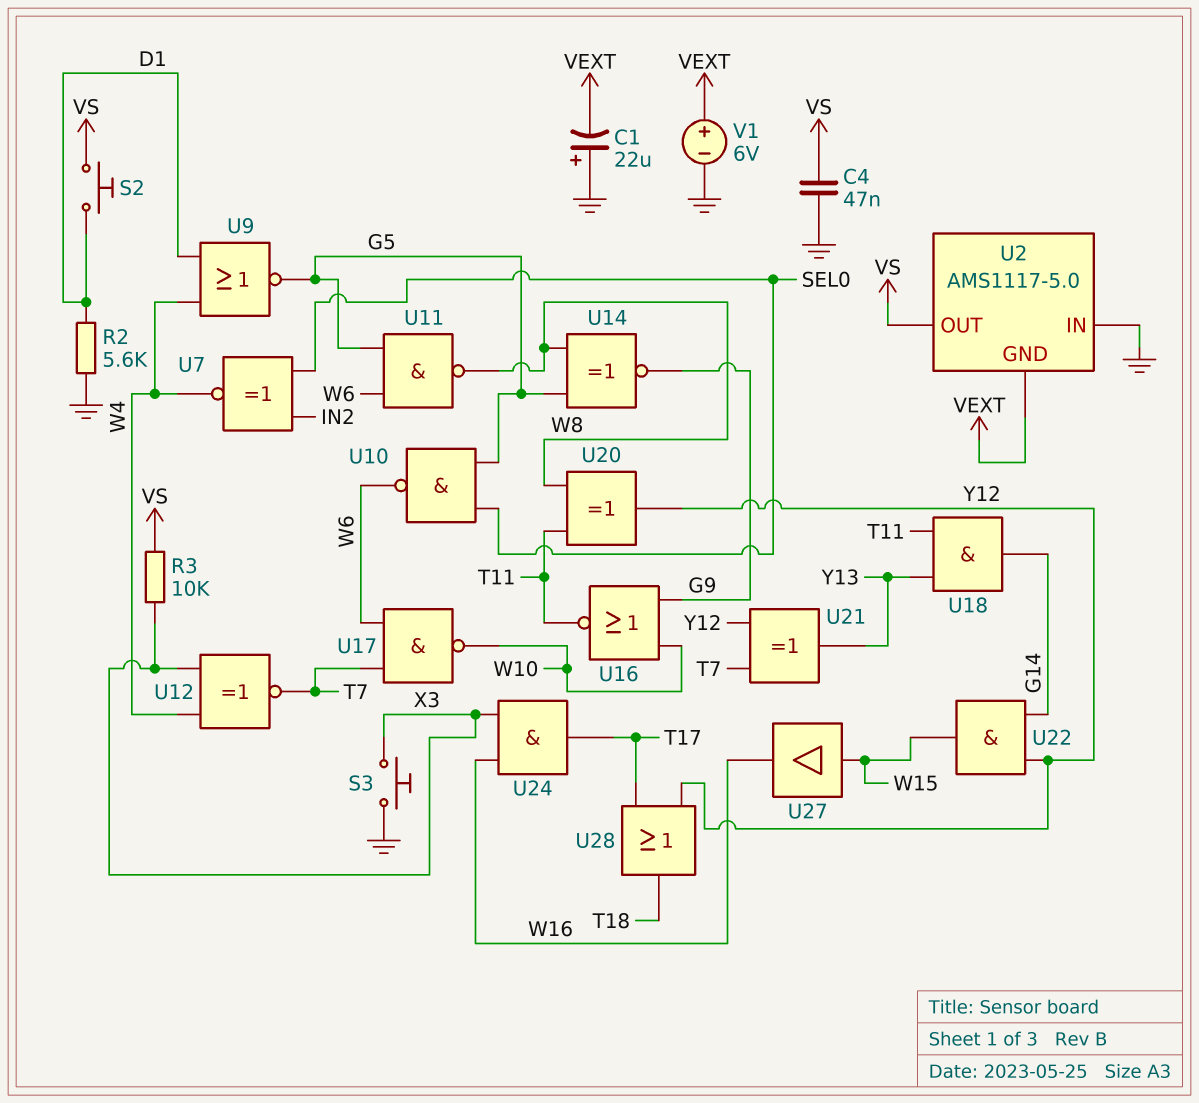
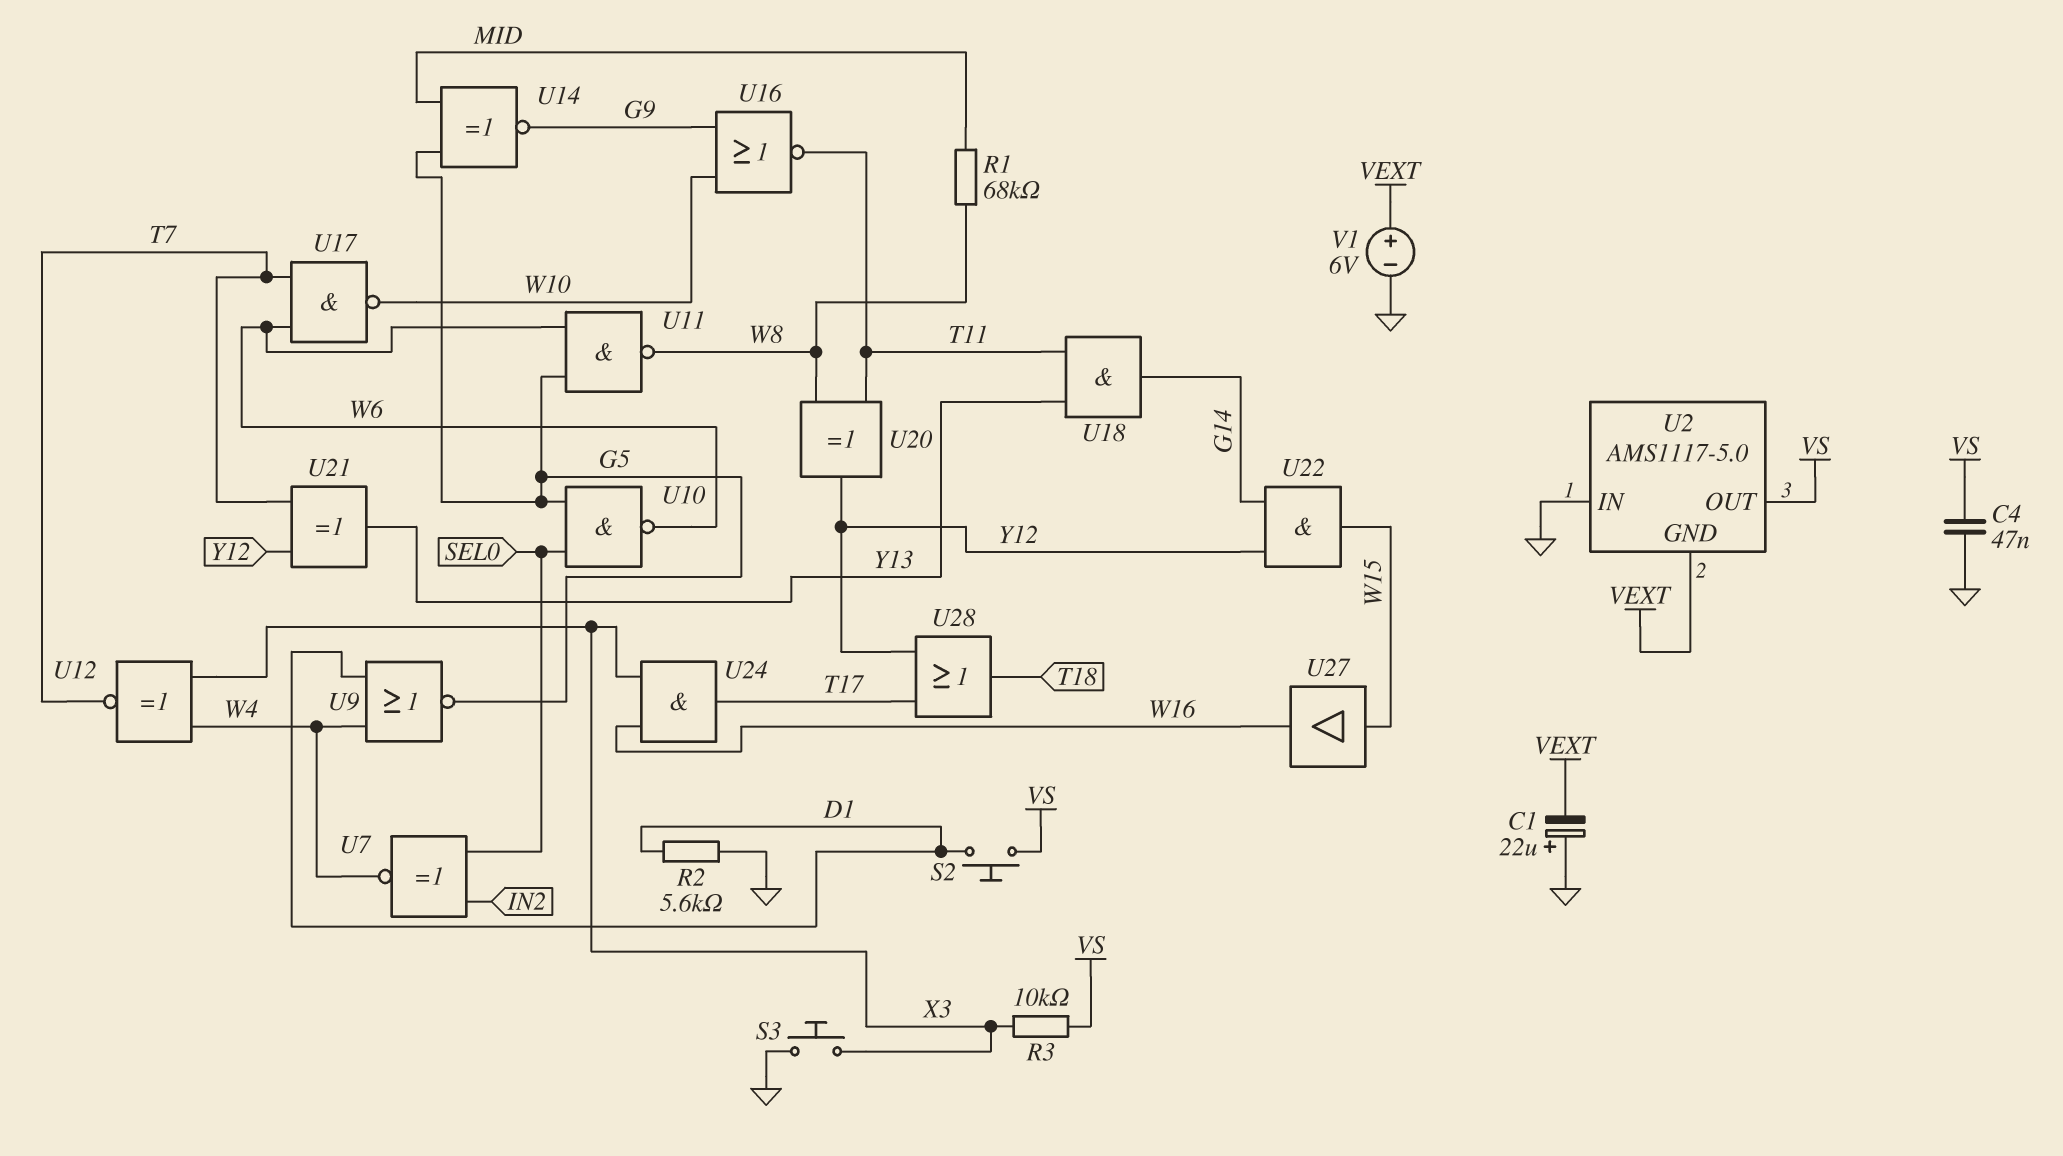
R1: none -> 68k (MID, W8)
U14: XNOR (in G5, in W8, out G9) -> XNOR (in G5, in MID, out G9)

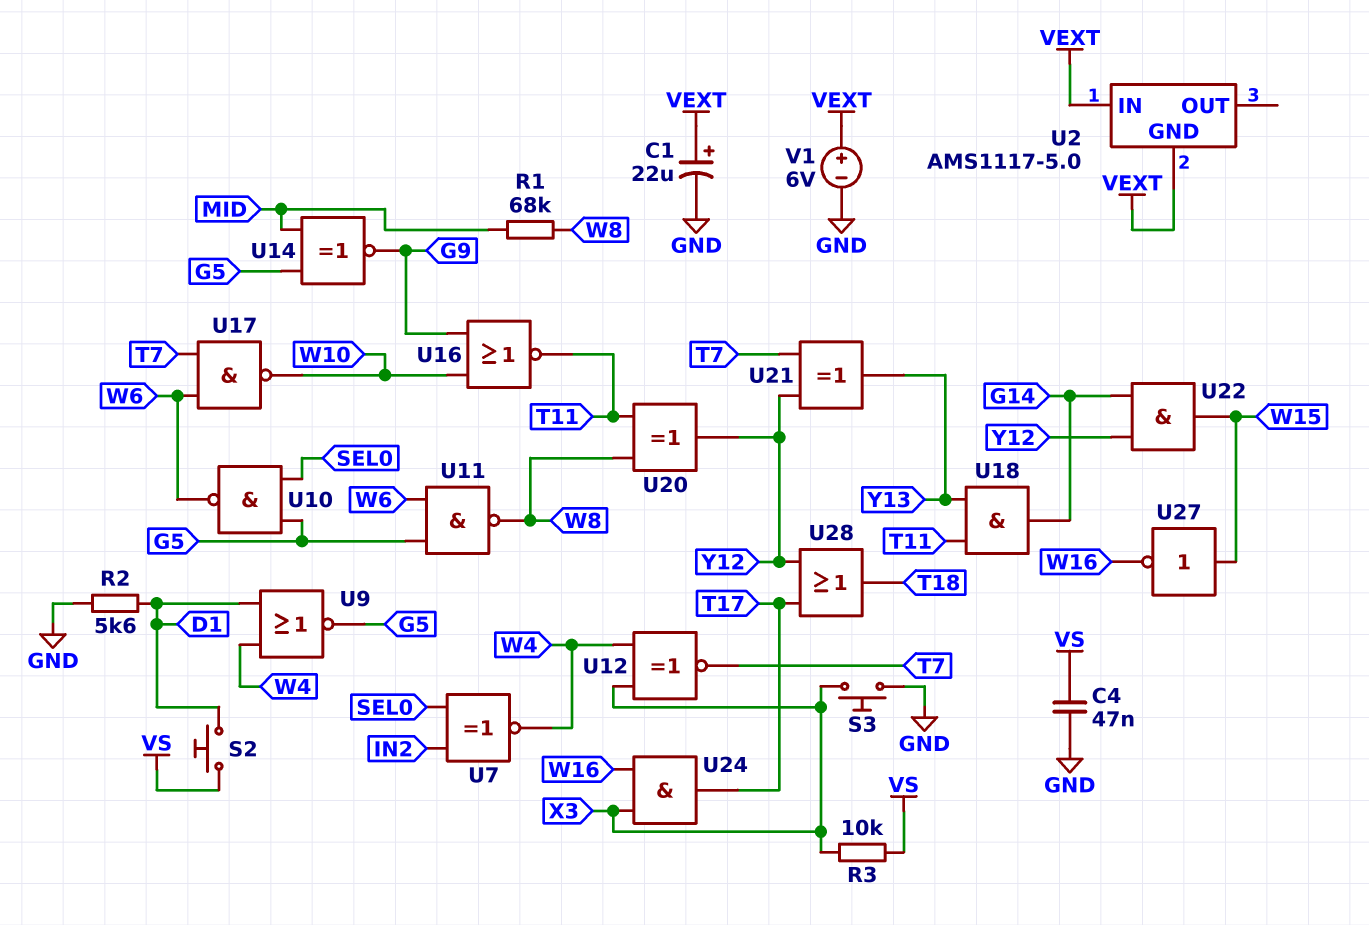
C1: 22uF (plus GND, minus VEXT) -> 22uF (plus VEXT, minus GND)
U2 pin IN: GND -> VEXT
U2 pin OUT: VS -> none
U27: buffer (in W15, out W16) -> NOT (in W15, out W16)

